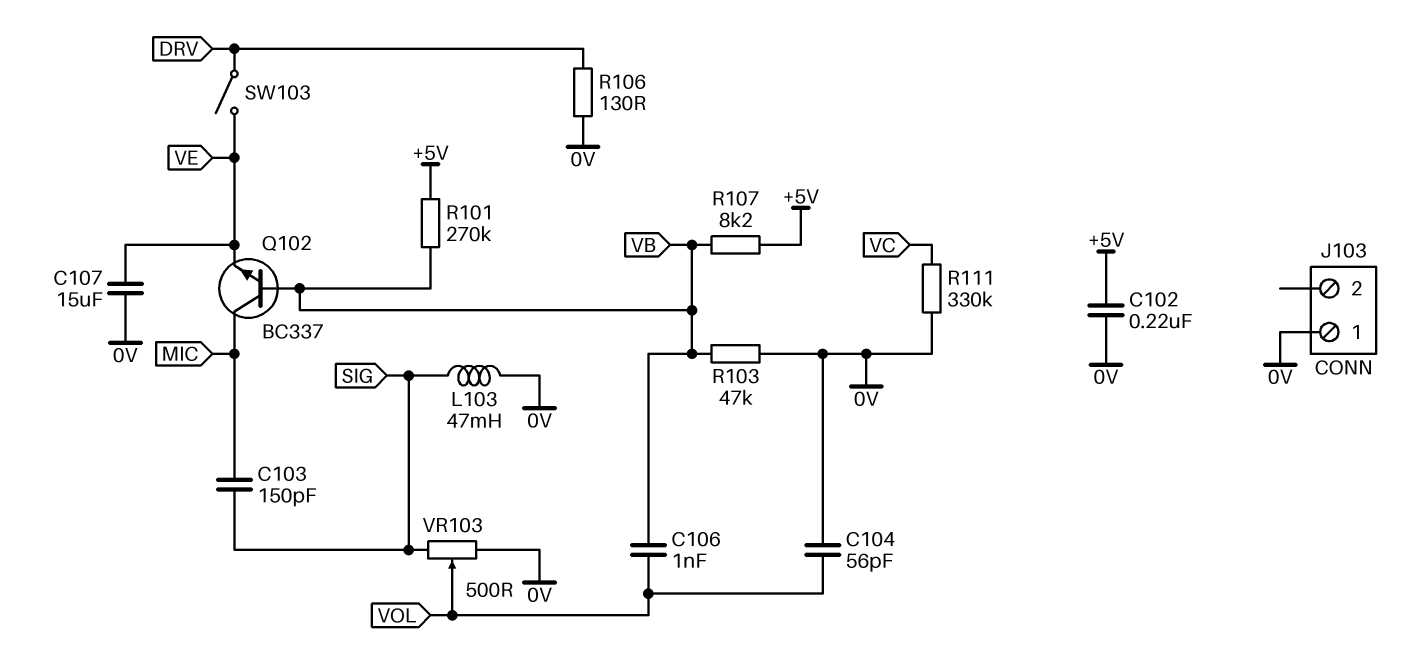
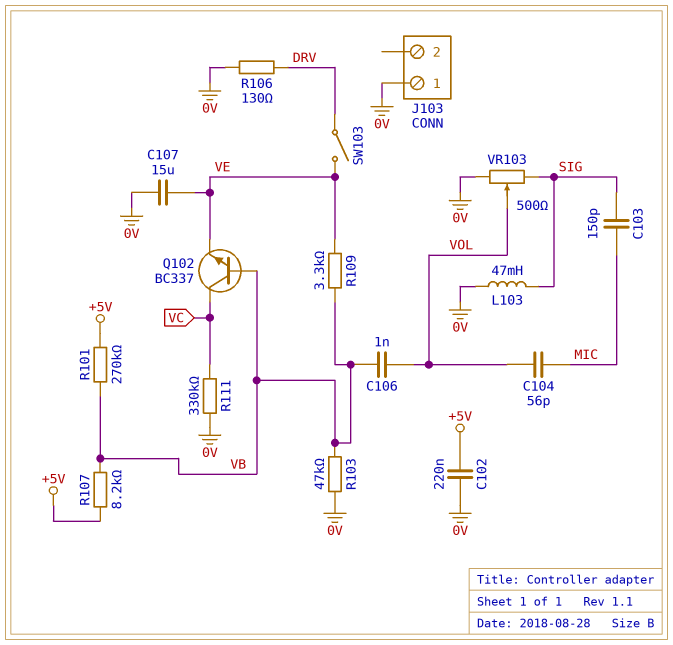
C104: 56pF (0V, VOL) -> 56pF (MIC, VOL)
Q102: NPN BC337 (B VB, C MIC, E VE) -> NPN BC337 (B VB, C VC, E VE)
R109: none -> 3.3k (VB, VE)

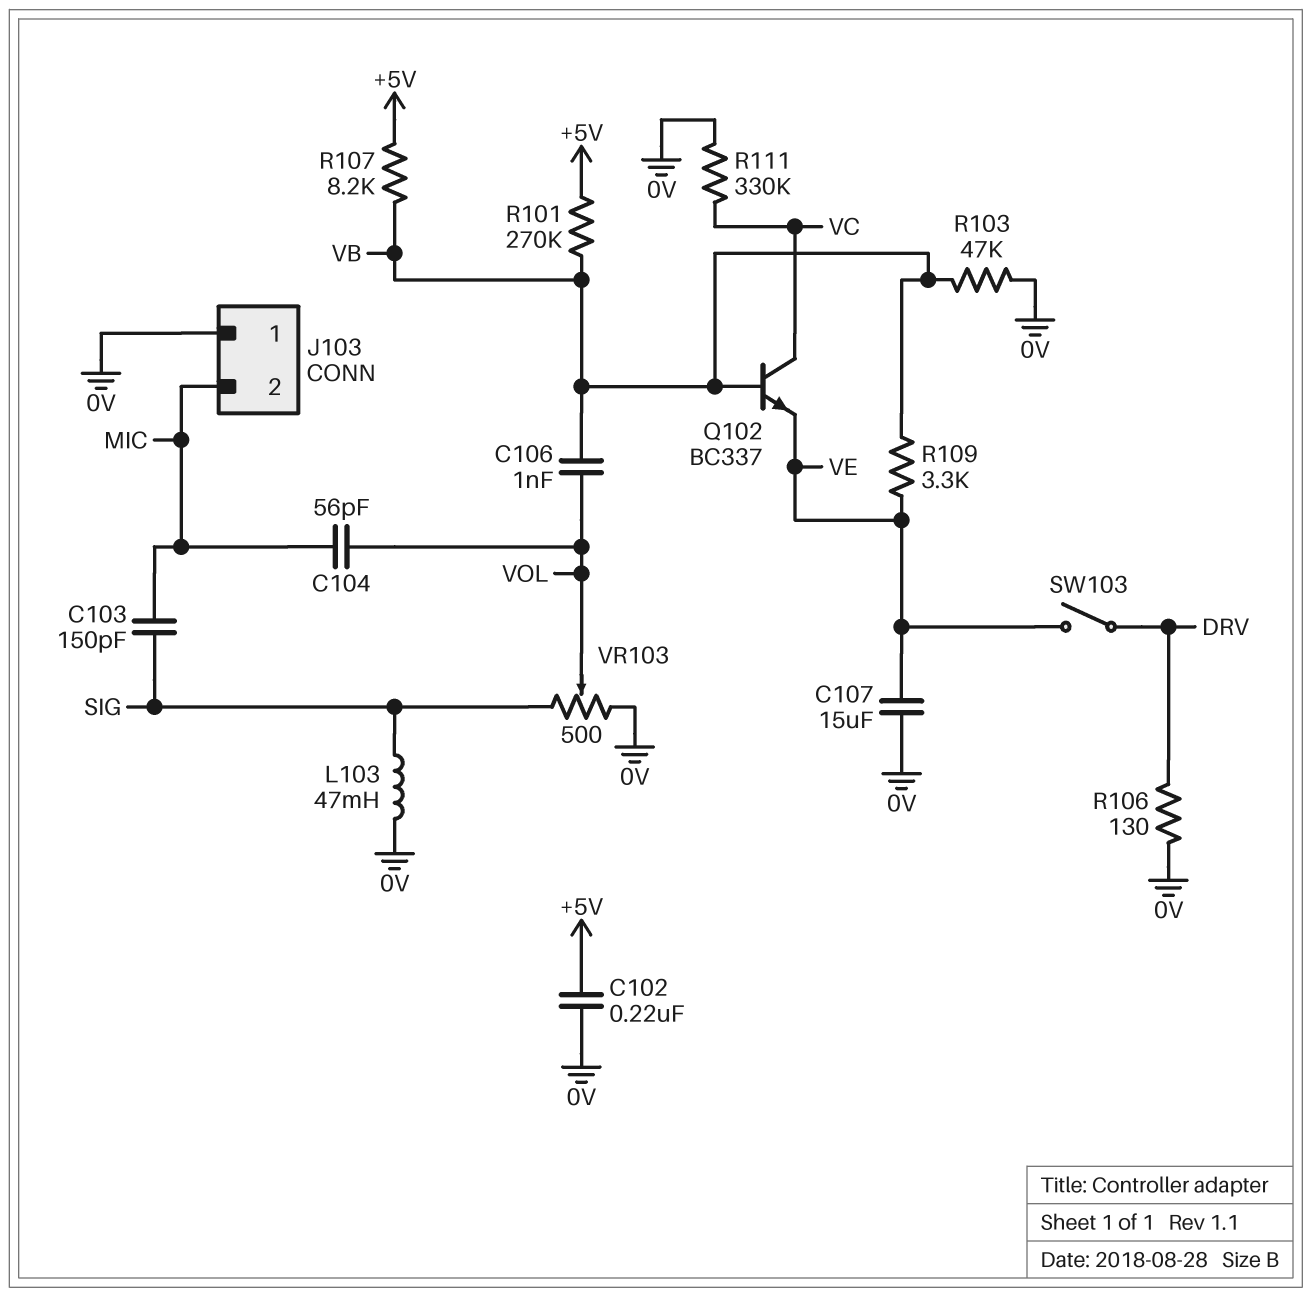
J103 pin 2: none -> MIC

